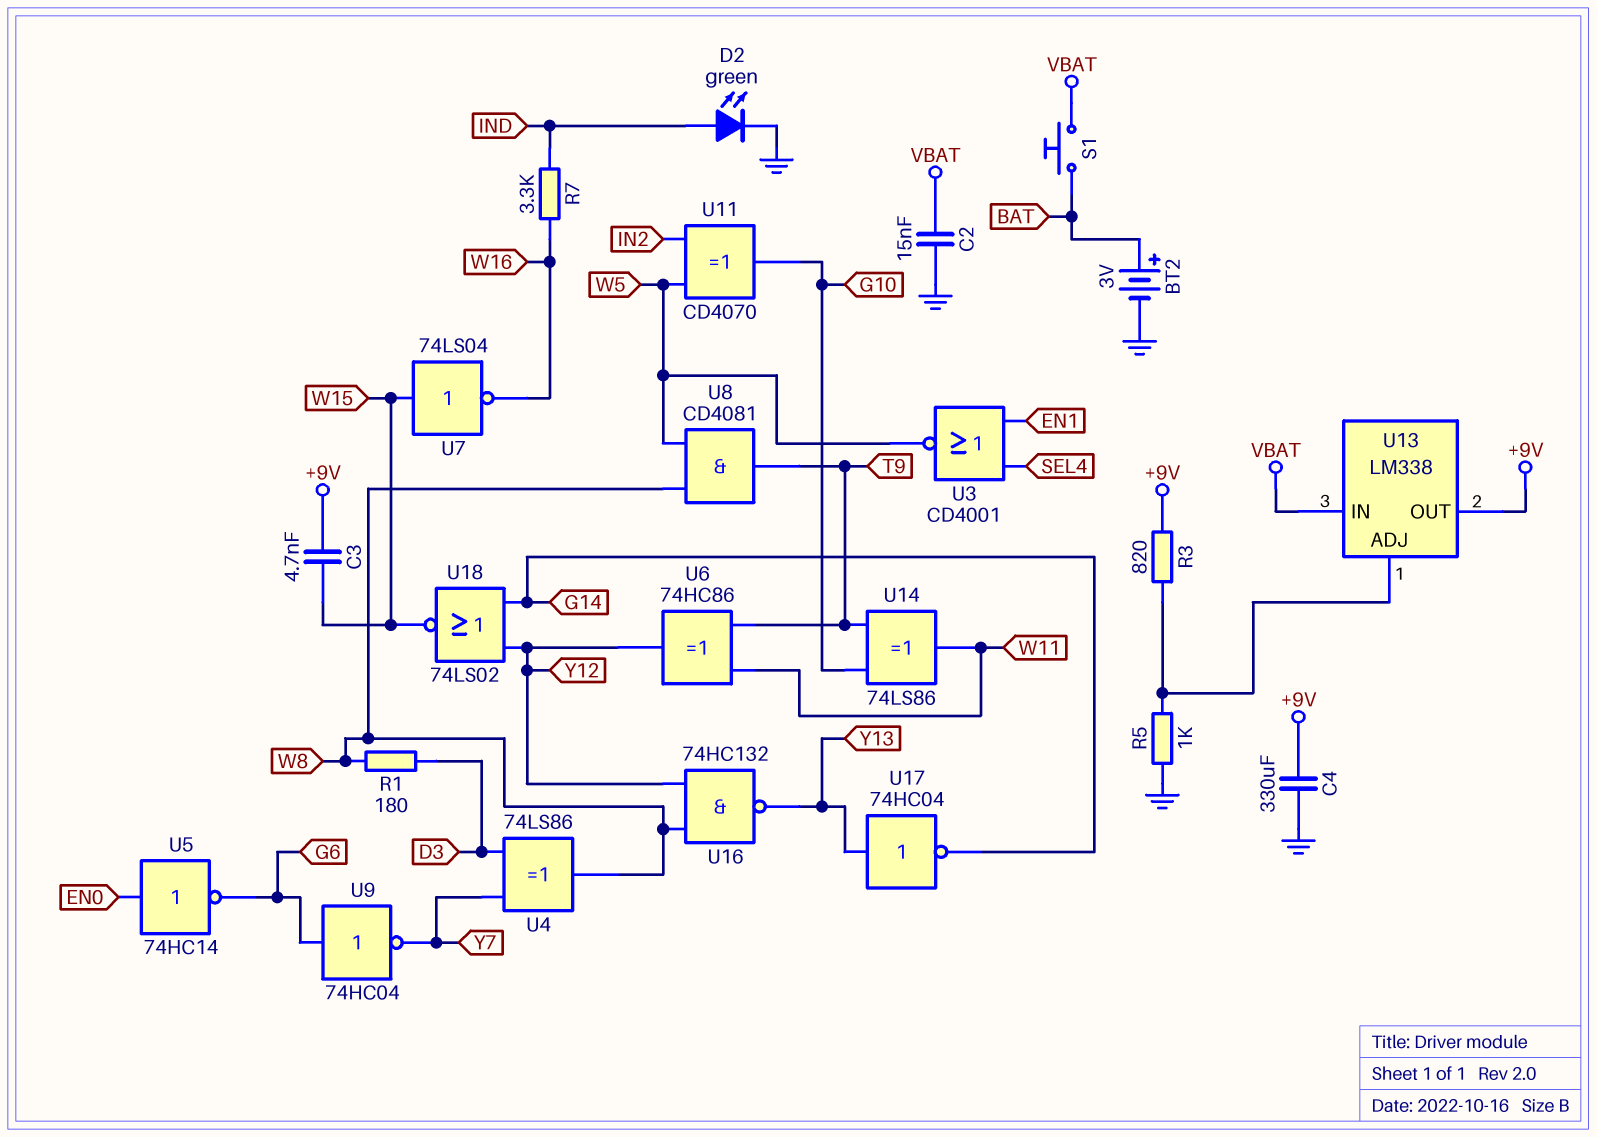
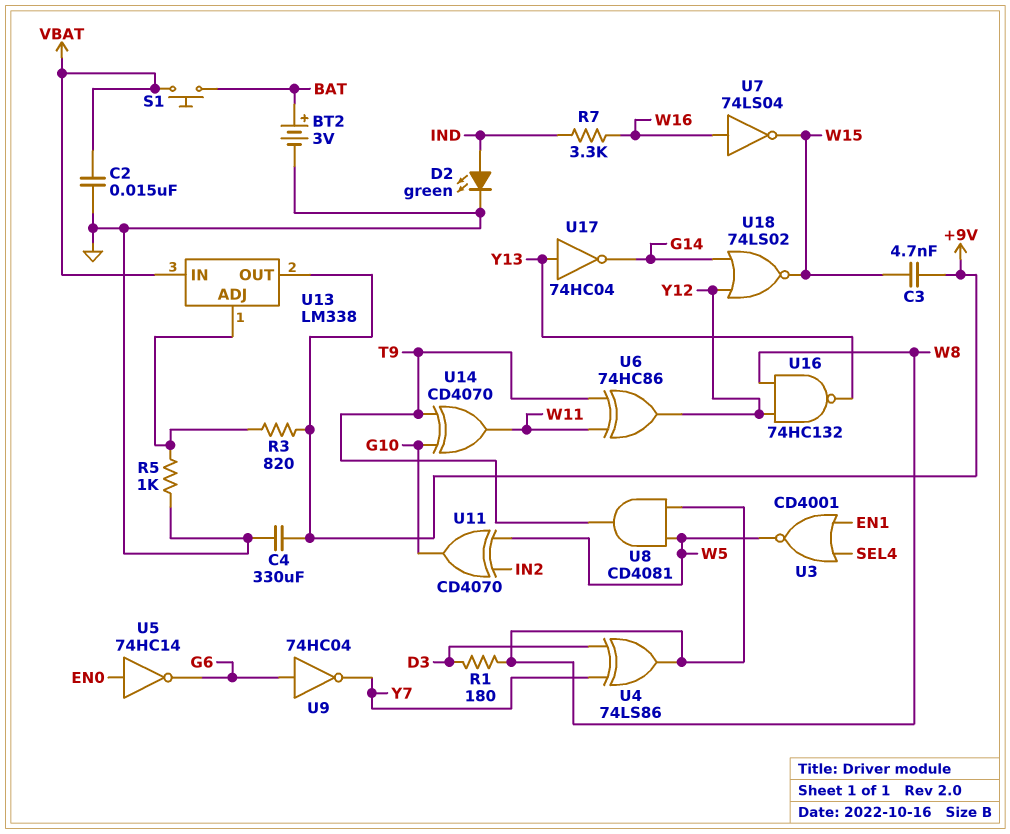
U7: NOT 74LS04 (in W15, out W16) -> NOT 74LS04 (in W16, out W15)
U14: XOR 74LS86 (in G10, in T9, out W11) -> XOR CD4070 (in G10, in T9, out W11)

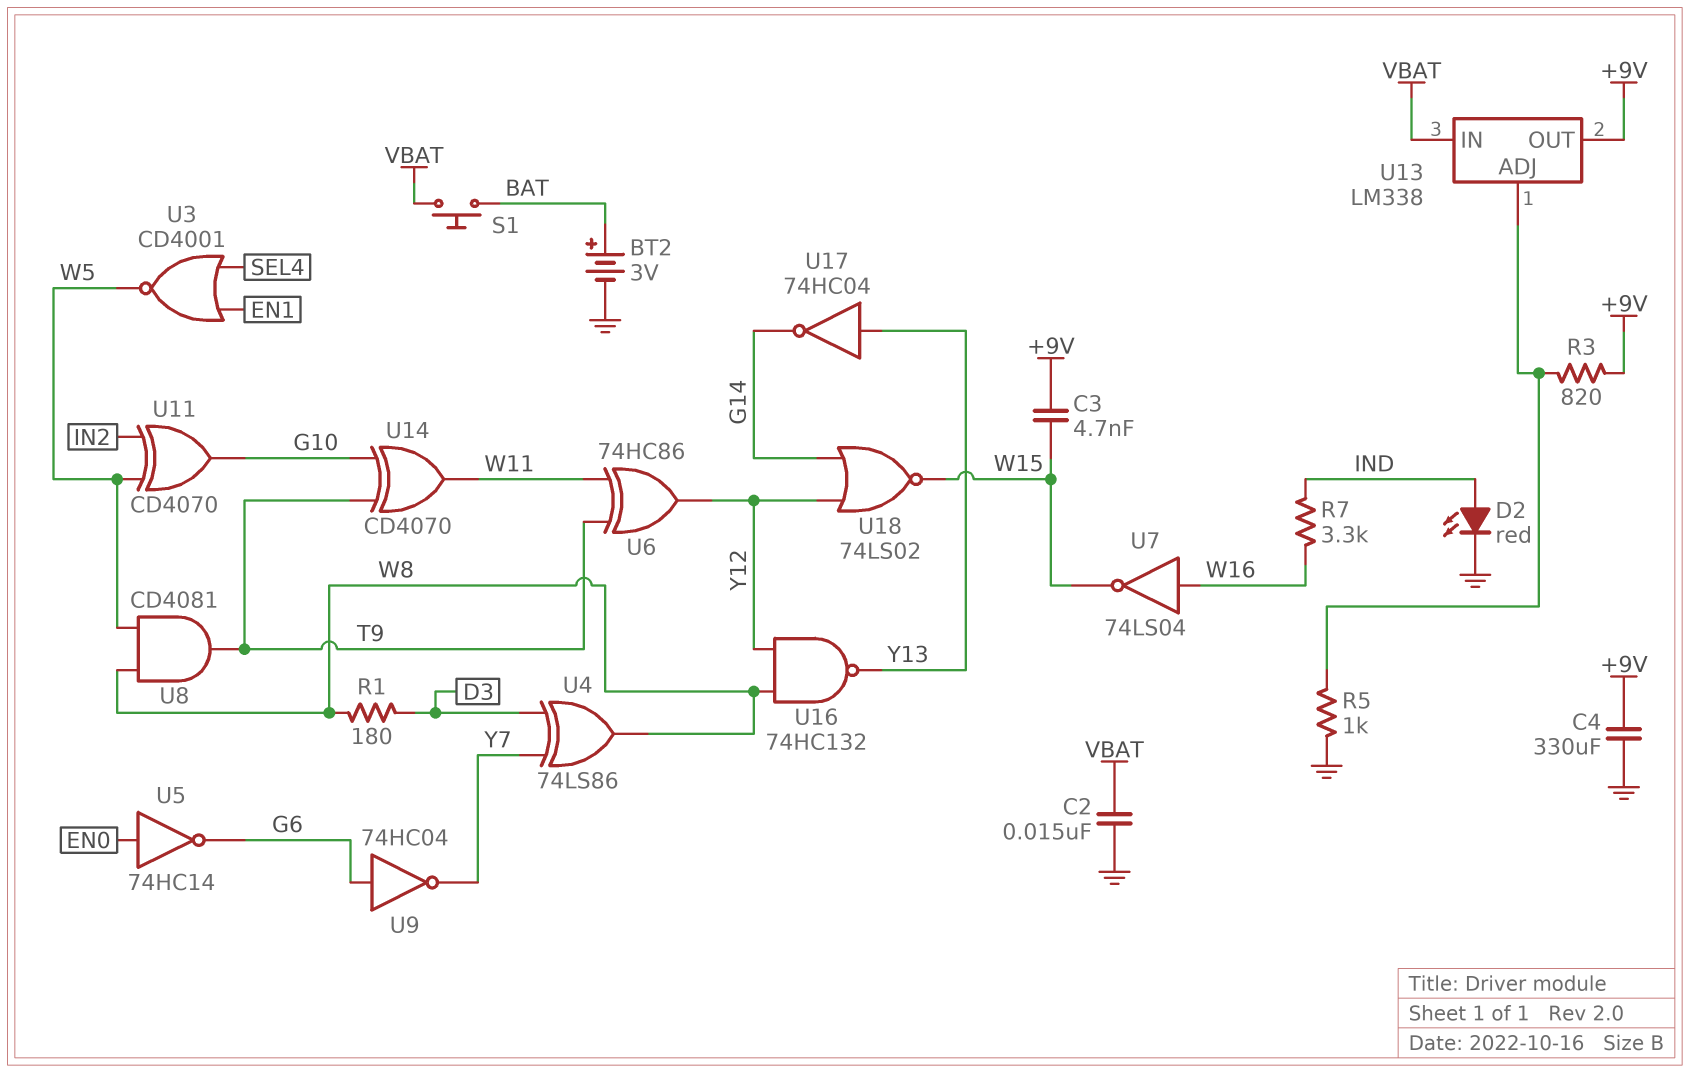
D2: LED green (A IND, K GND) -> LED red (A IND, K GND)

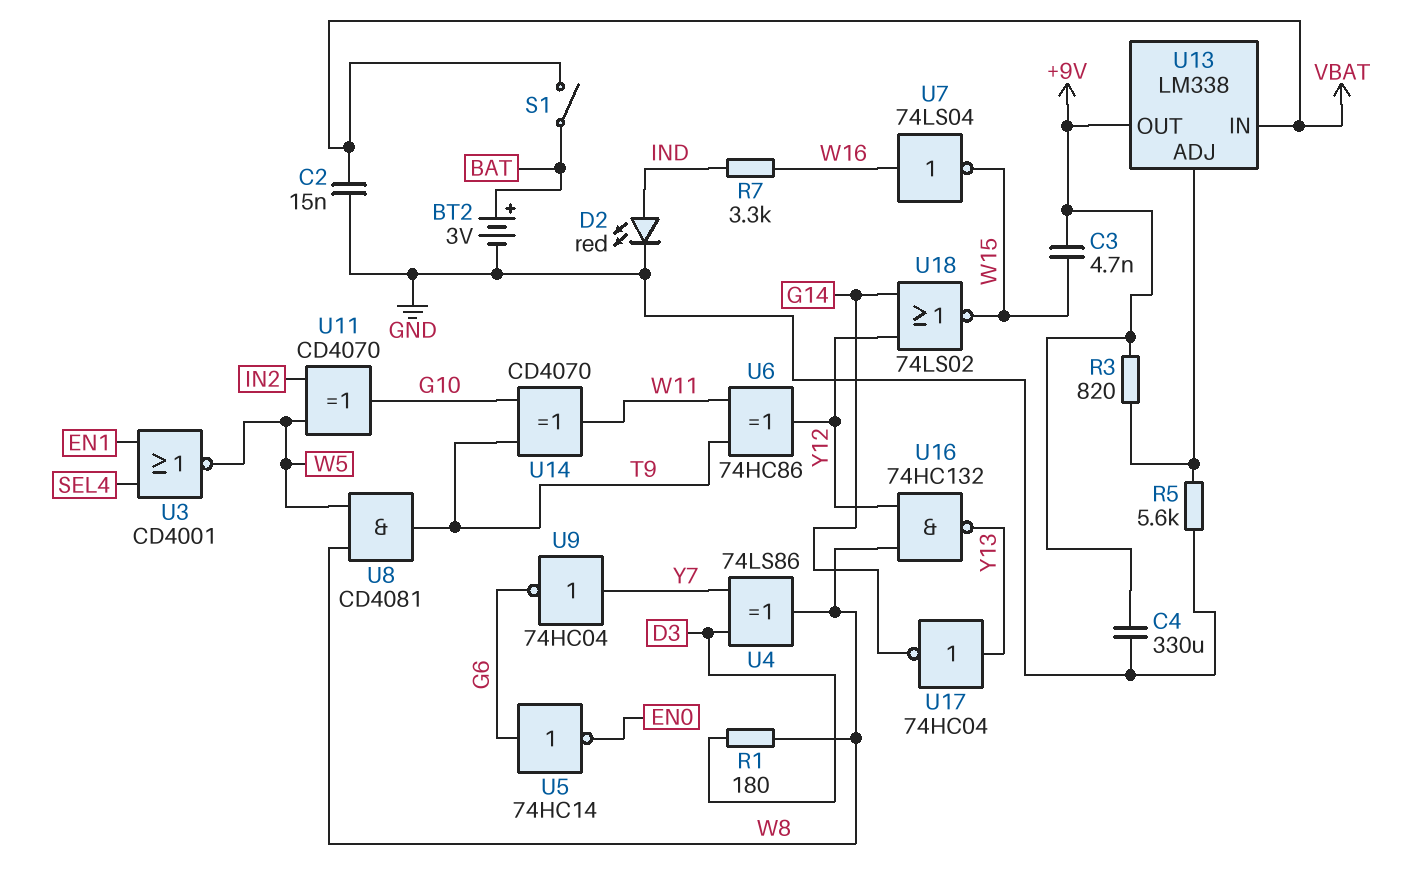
R5: 1k (GND, U13/ADJ) -> 5.6k (GND, U13/ADJ)
S1: button (BAT, VBAT) -> switch (BAT, VBAT)
U5: NOT 74HC14 (in EN0, out G6) -> NOT 74HC14 (in G6, out EN0)
U9: NOT 74HC04 (in G6, out Y7) -> NOT 74HC04 (in Y7, out G6)

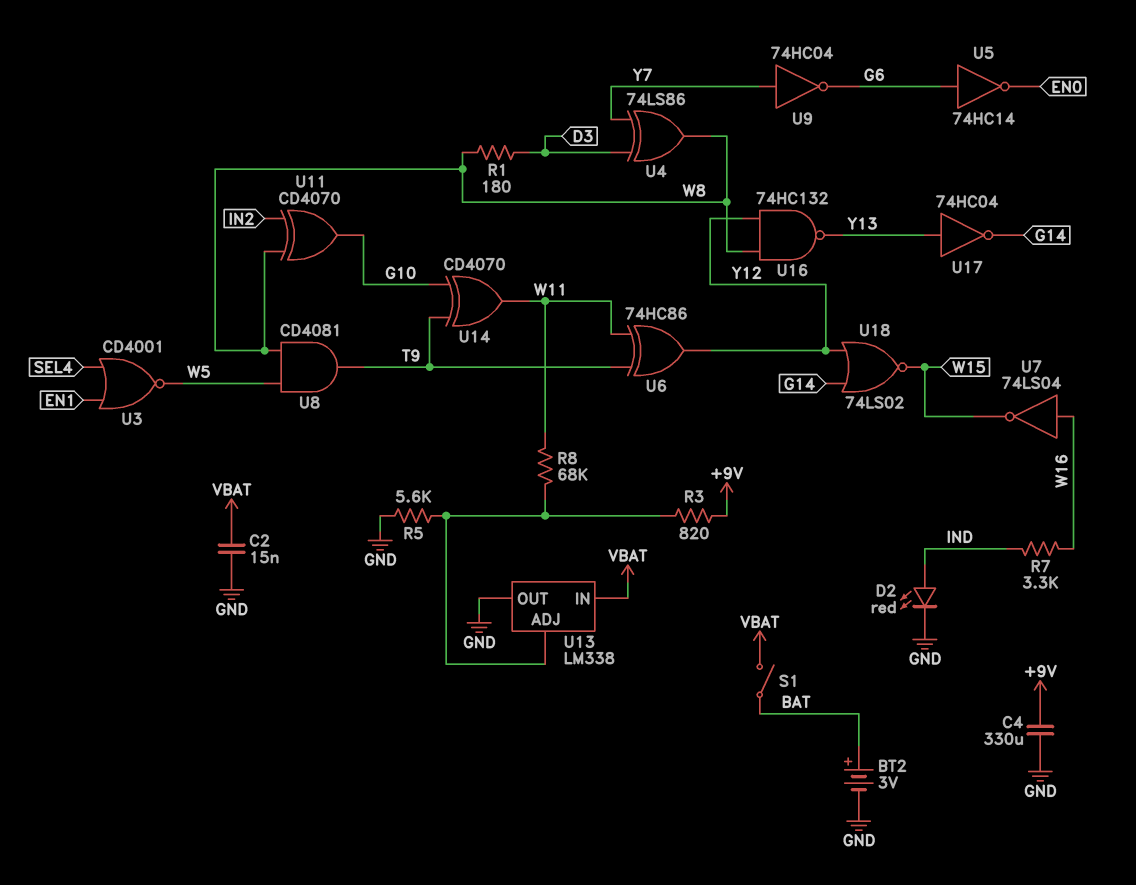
C3: 4.7nF (+9V, W15) -> none
R8: none -> 68k (U13/ADJ, W11)
U11: XOR CD4070 (in IN2, in W5, out G10) -> XOR CD4070 (in IN2, in W8, out G10)
U13 pin OUT: +9V -> GND

